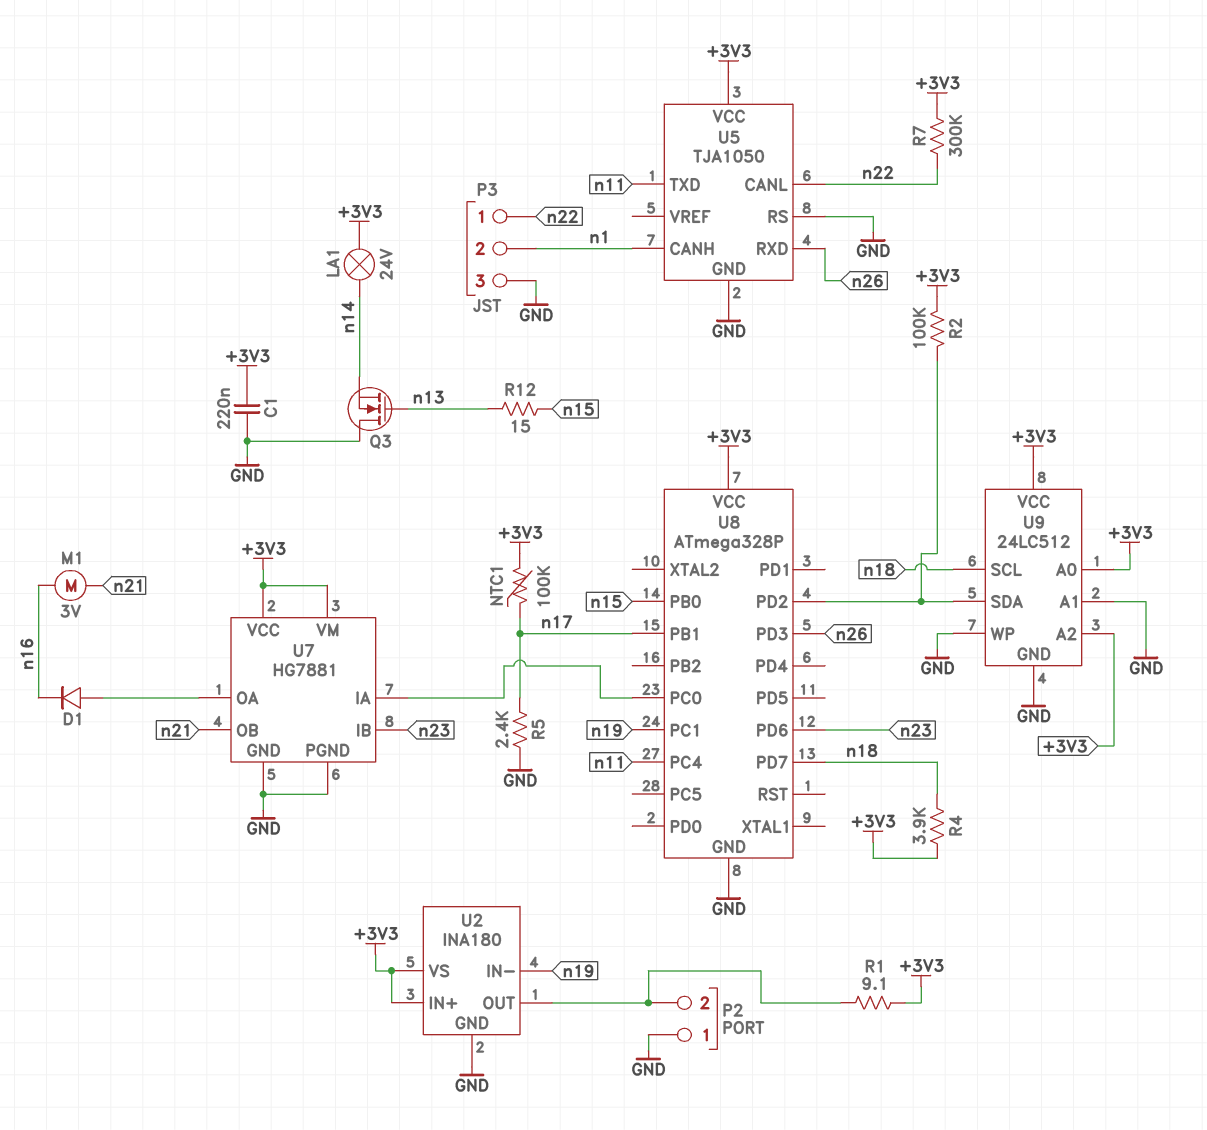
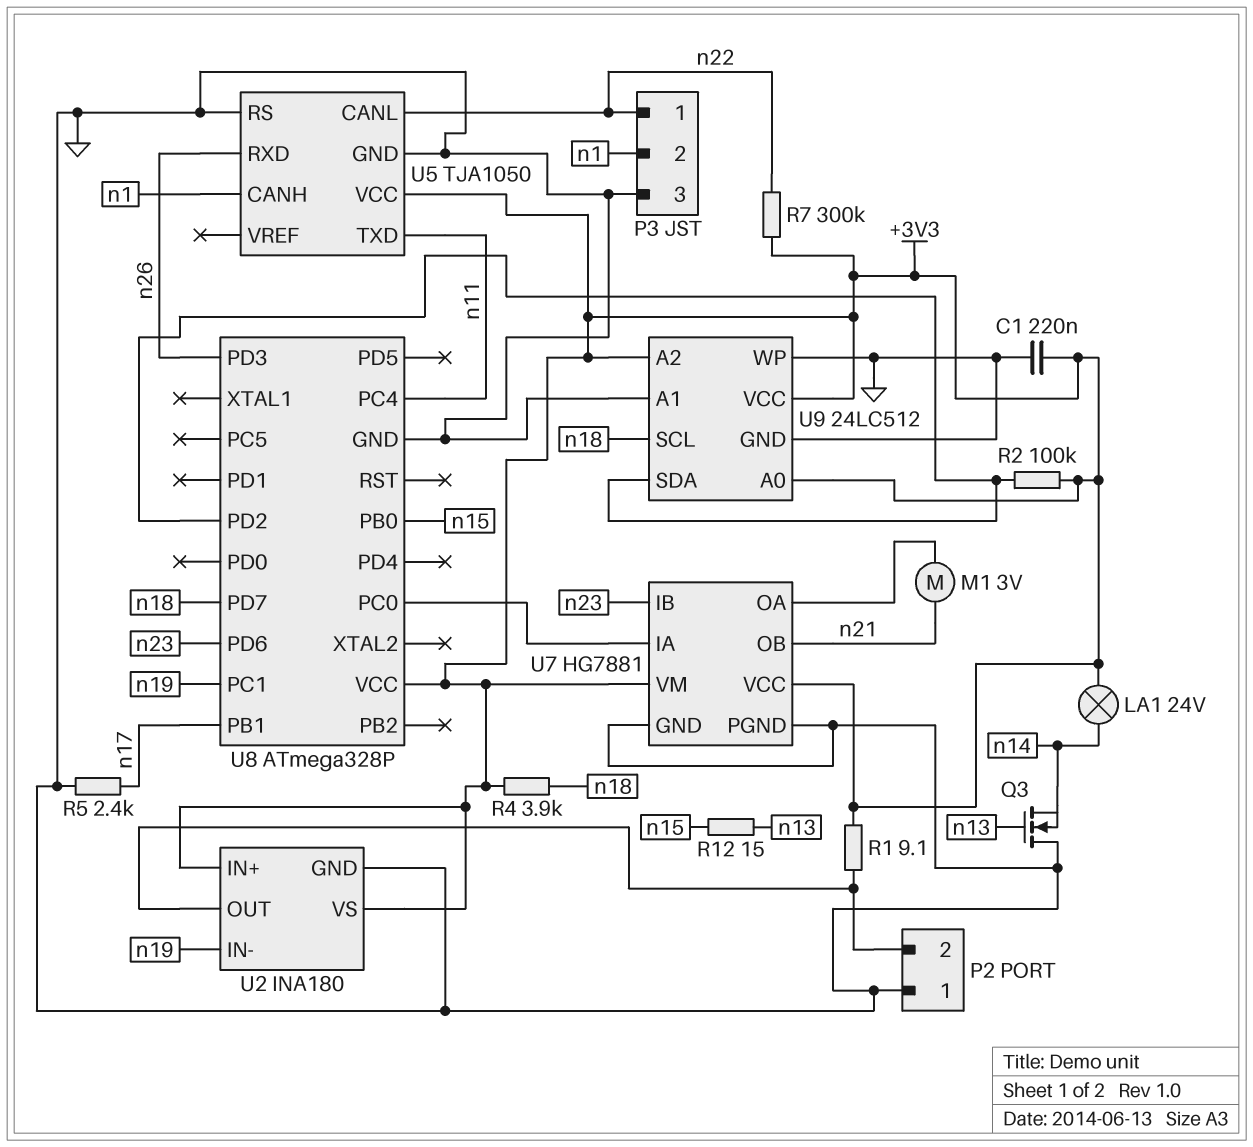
D1: diode (A U7/OA, K n16) -> none
M1: motor 3V (n16, n21) -> motor 3V (U7/OA, n21)
NTC1: 100k (+3V3, n17) -> none

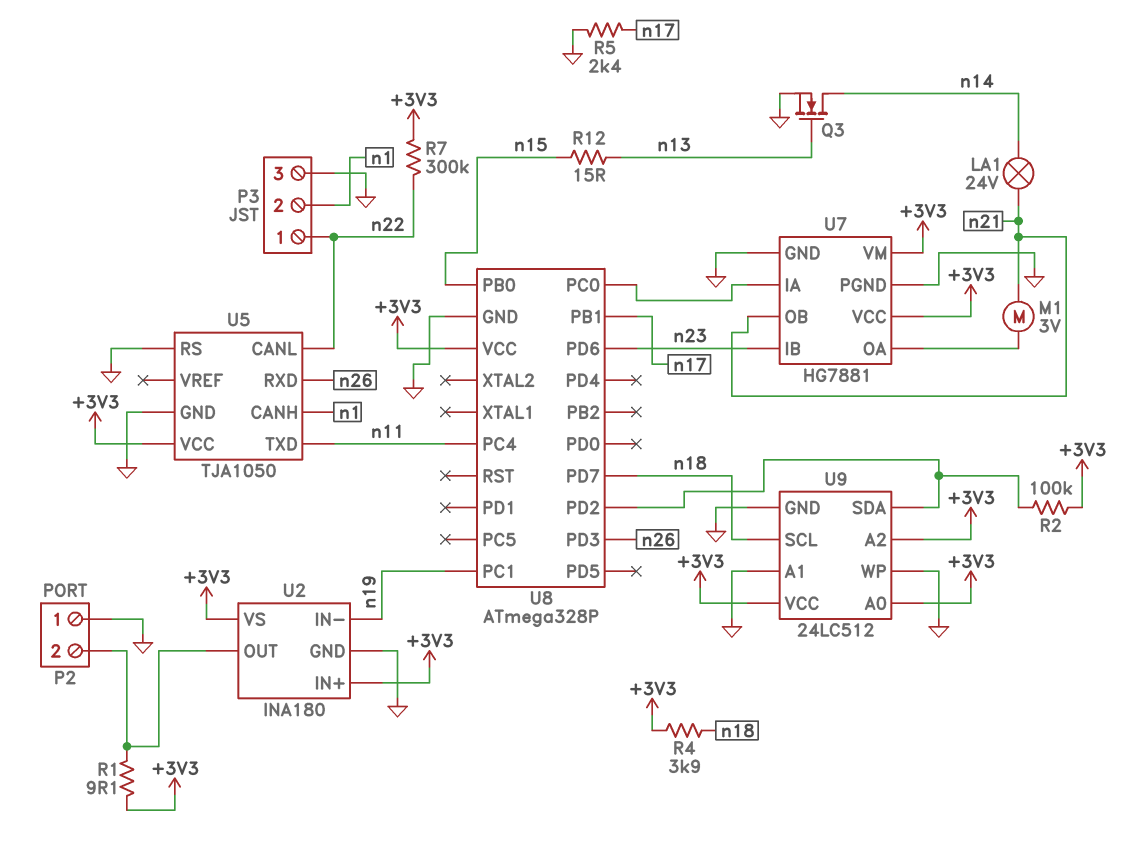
C1: 220nF (+3V3, GND) -> none
LA1: lamp 24V (+3V3, n14) -> lamp 24V (n14, n21)
Q3: NMOS (G n13, D GND, S n14) -> NMOS (G n13, D n14, S GND)

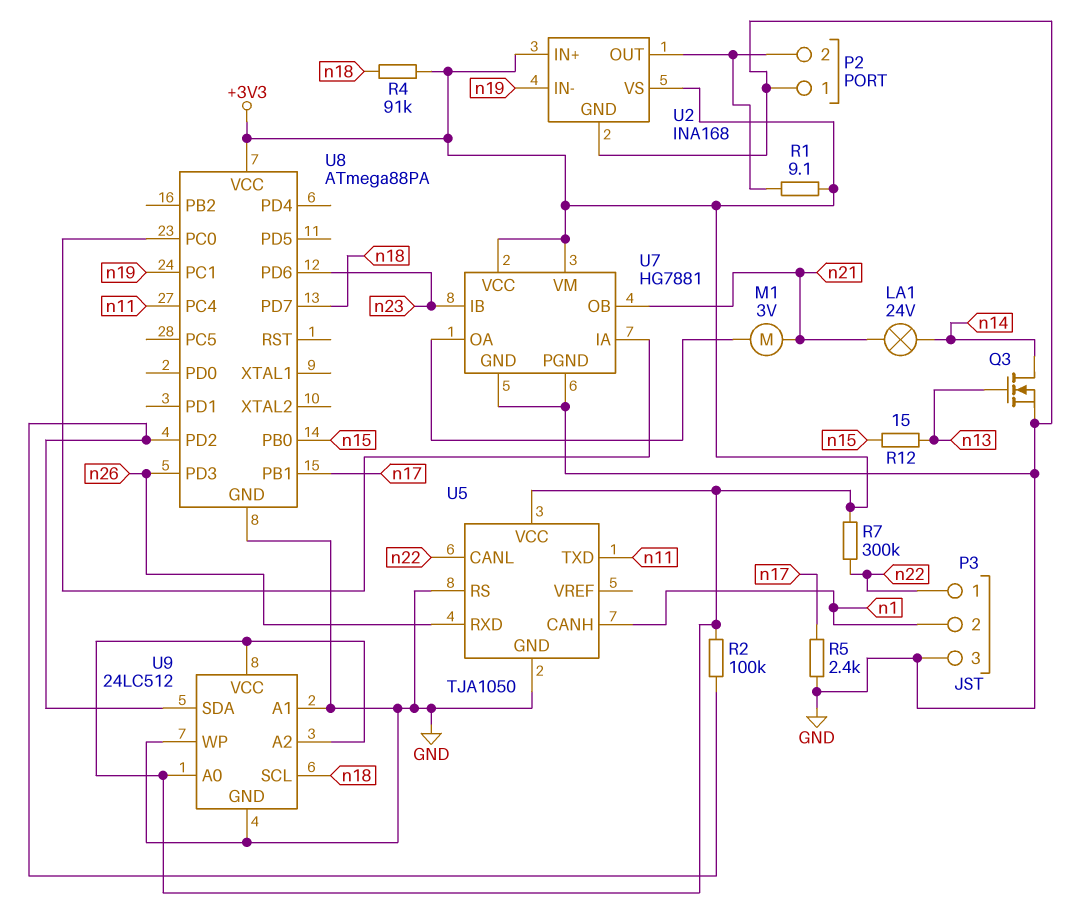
R4: 3.9k (+3V3, n18) -> 91k (+3V3, n18)
U2: INA180 -> INA168
U8: ATmega328P -> ATmega88PA

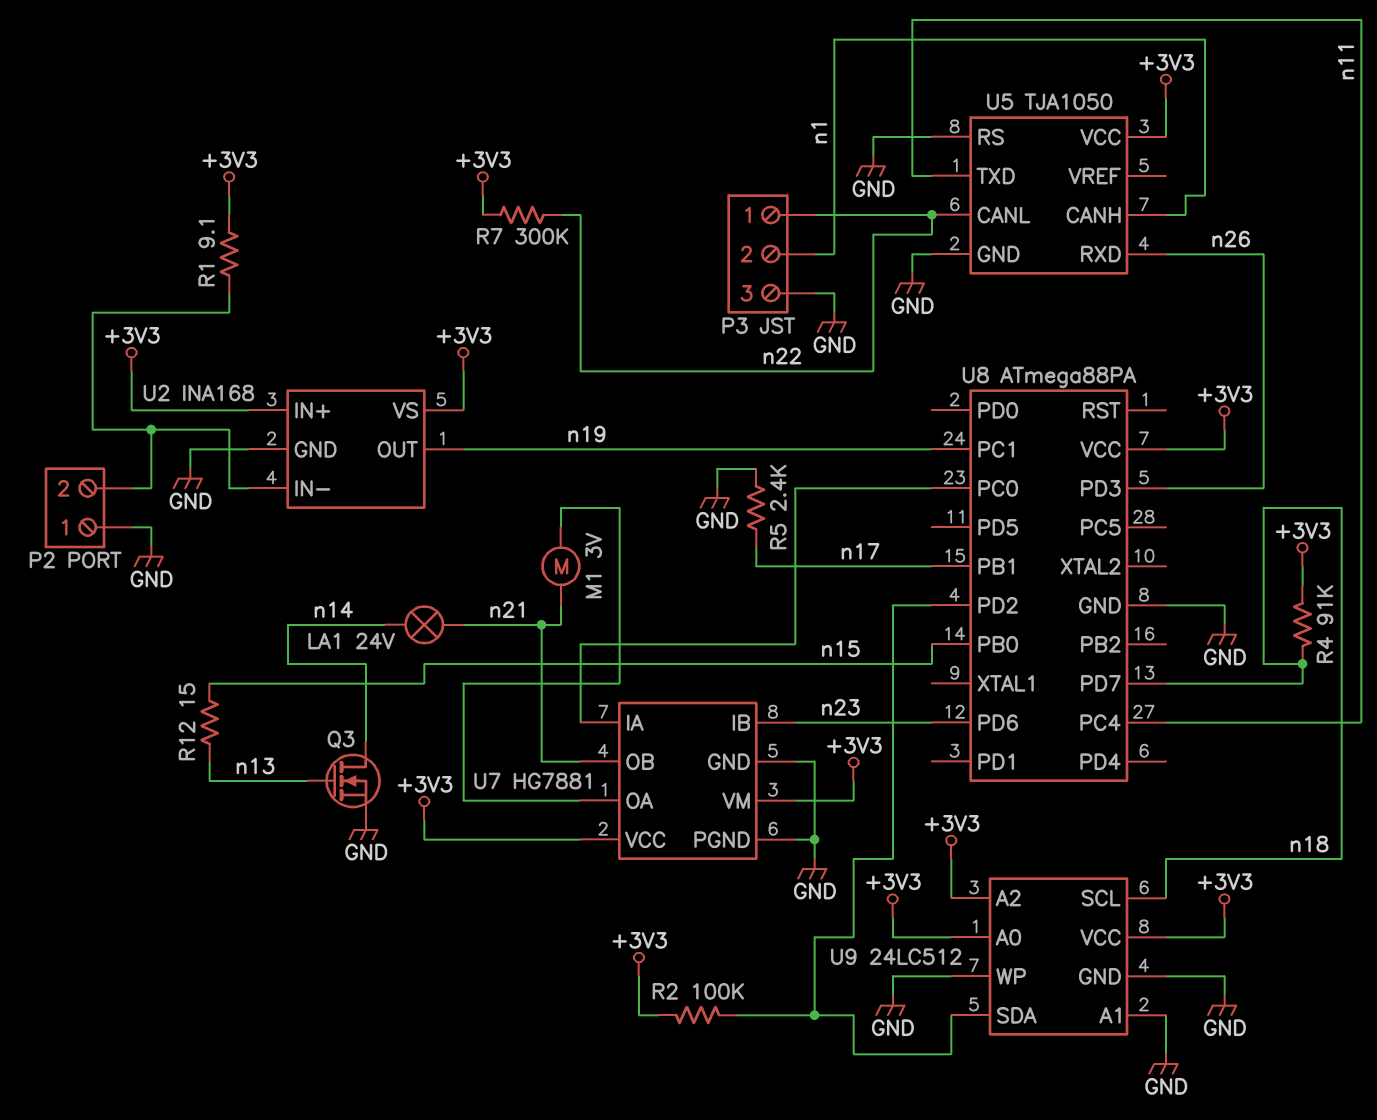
U2 pin IN-: n19 -> P2/2
U2 pin OUT: P2/2 -> n19

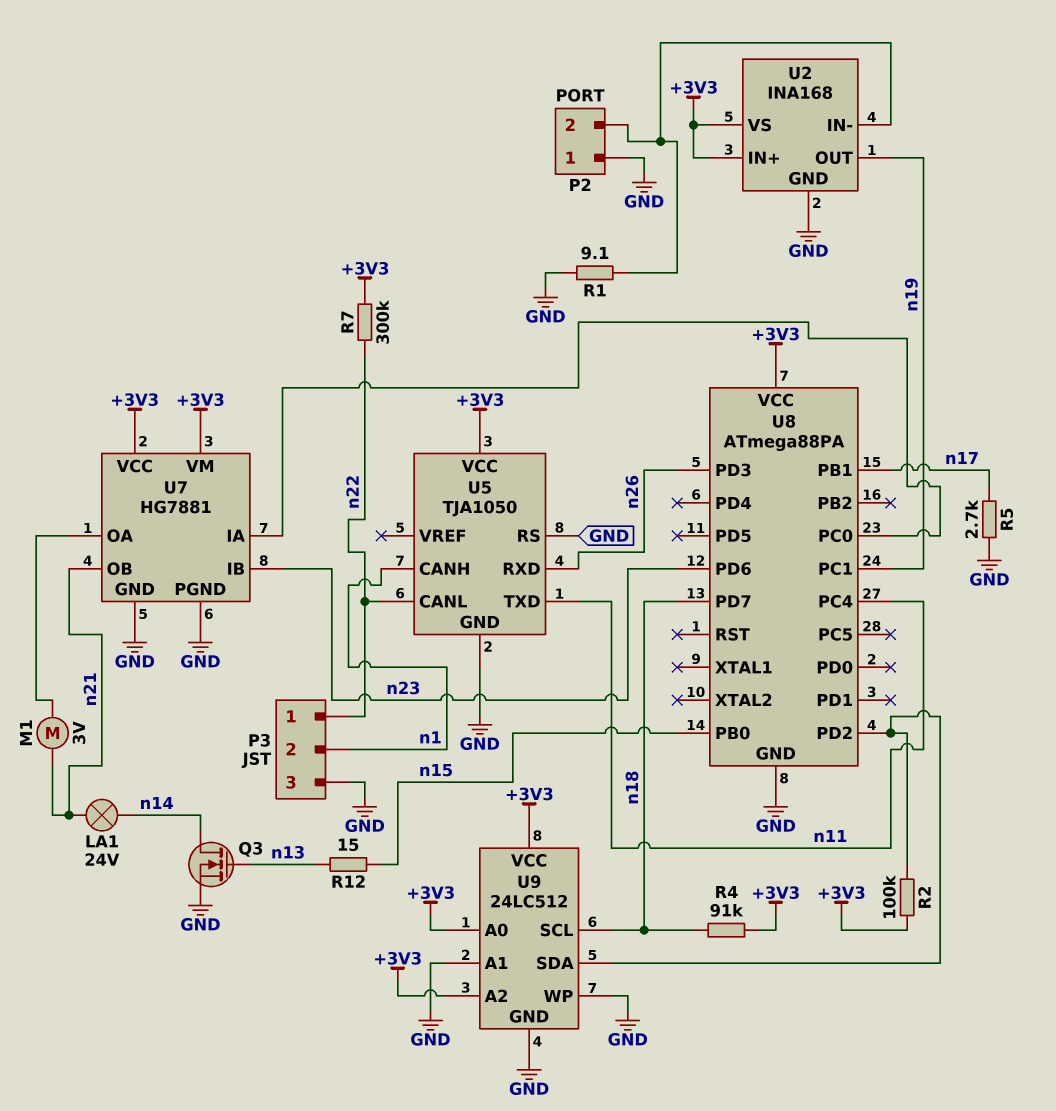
R1: 9.1 (+3V3, P2/2) -> 9.1 (GND, P2/2)
R5: 2.4k (GND, n17) -> 2.7k (GND, n17)

